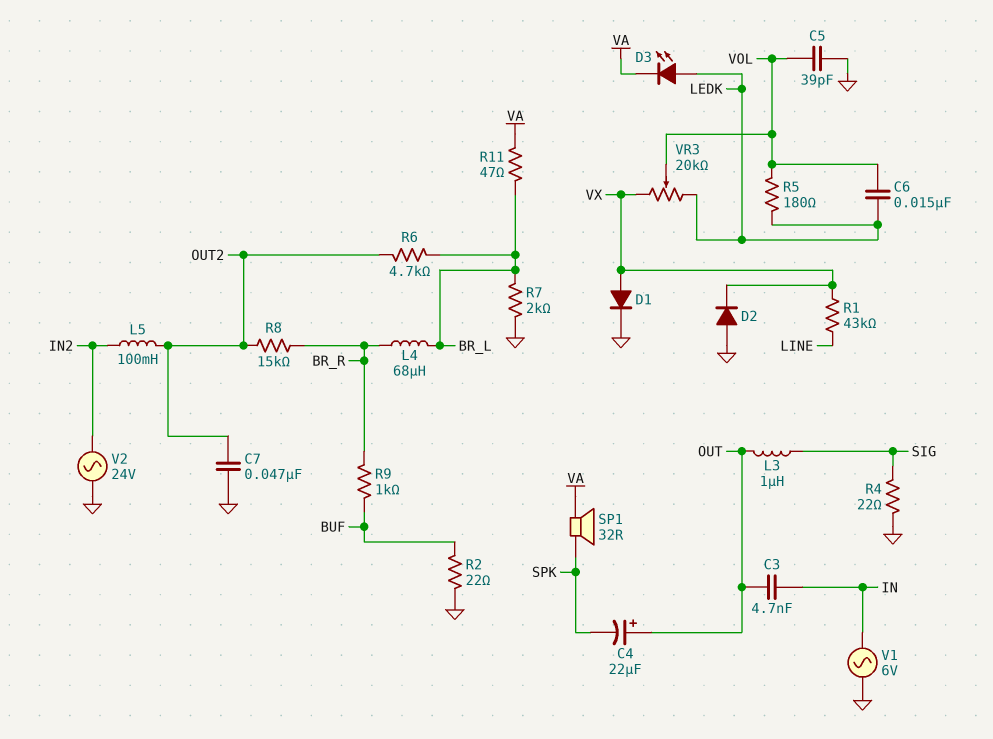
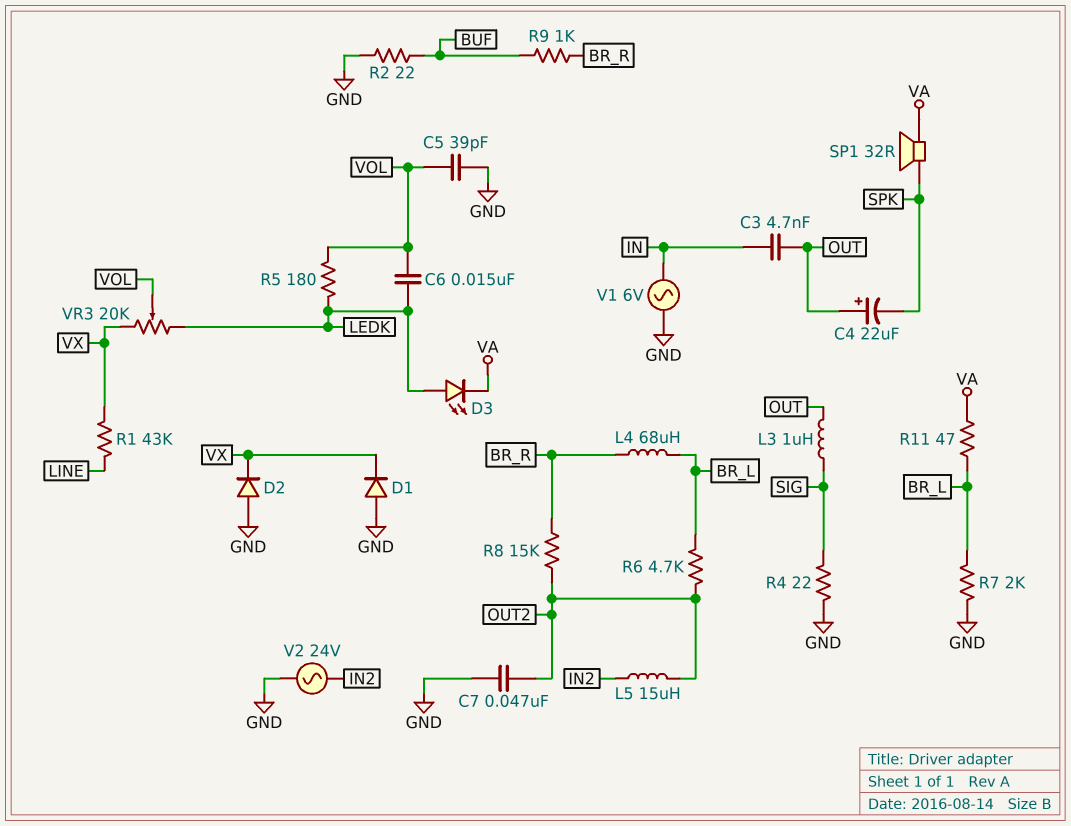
D1: diode (A VX, K GND) -> diode (A GND, K VX)
L5: 100mH (IN2, OUT2) -> 15uH (IN2, OUT2)

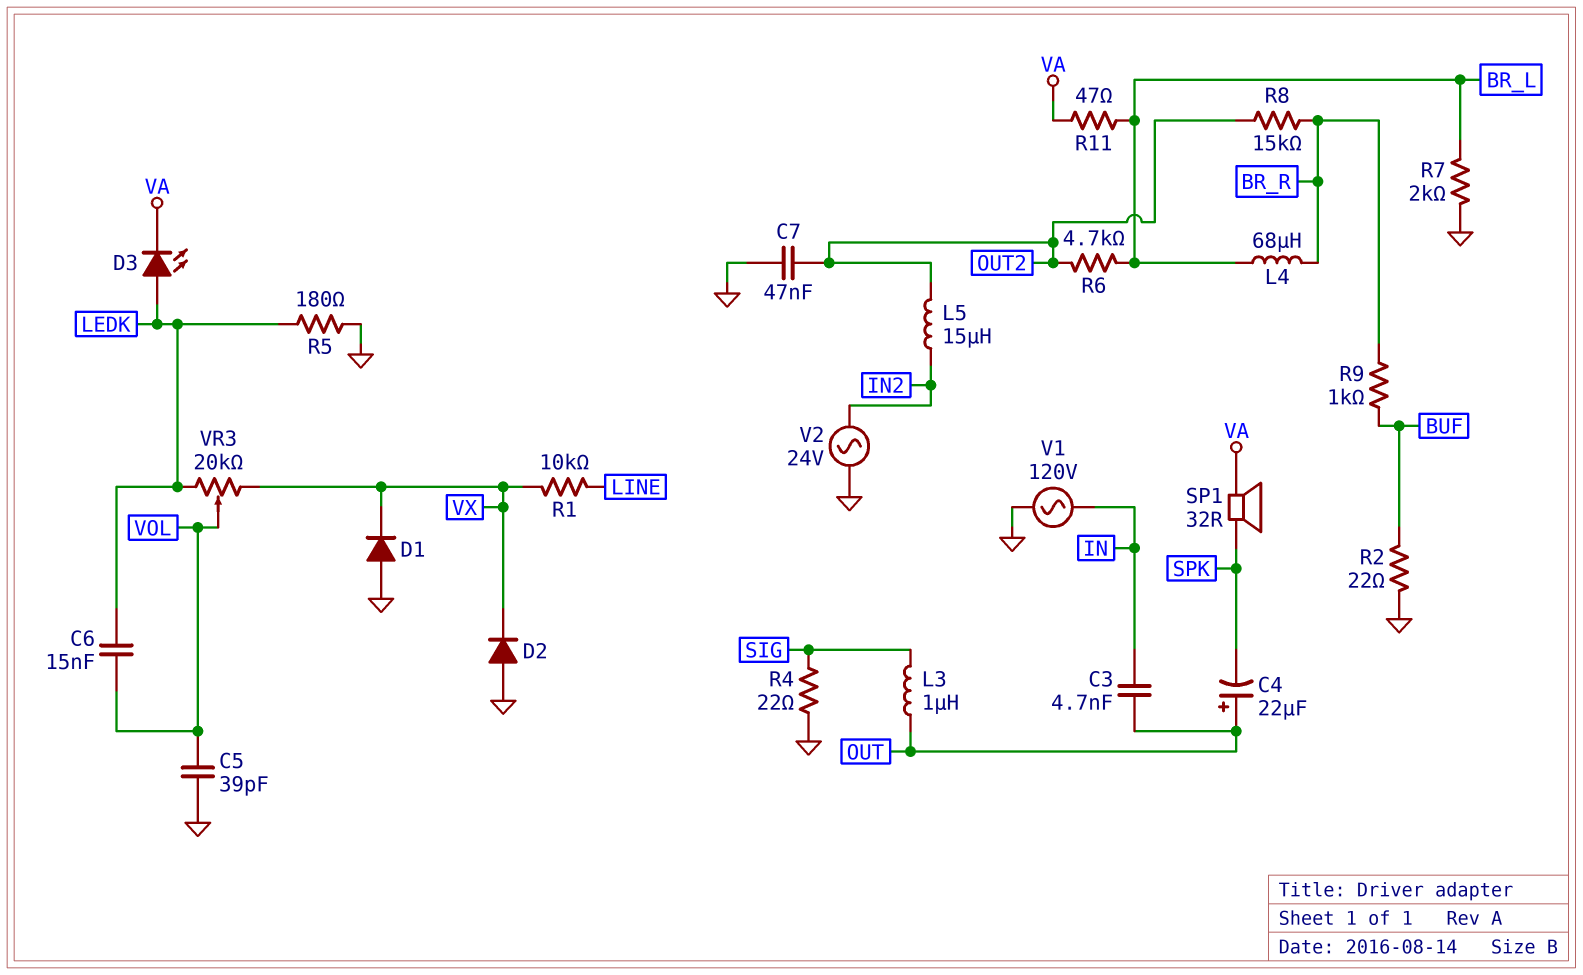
R1: 43k (LINE, VX) -> 10k (LINE, VX)
R5: 180 (LEDK, VOL) -> 180 (GND, LEDK)
V1: AC 6V (GND, IN) -> AC 120V (GND, IN)

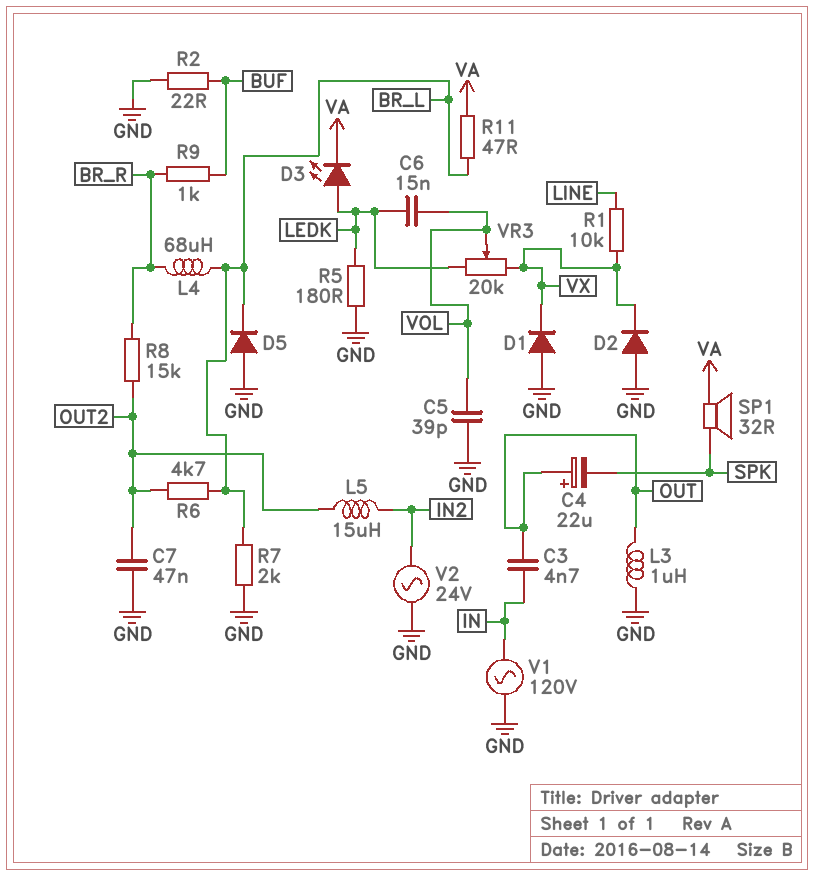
D5: none -> diode (A GND, K BR_L)
L3: 1uH (OUT, SIG) -> 1uH (GND, OUT)
R4: 22 (GND, SIG) -> none

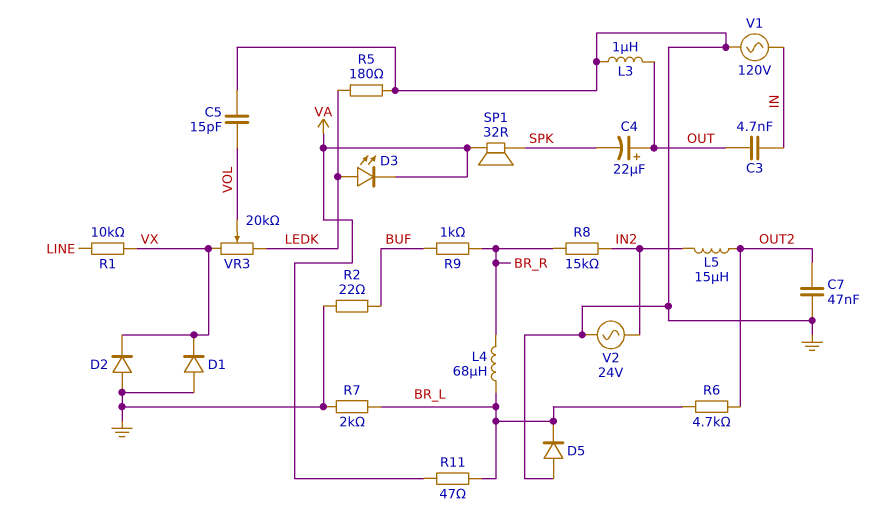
C5: 39pF (GND, VOL) -> 15pF (GND, VOL)
C6: 15nF (LEDK, VOL) -> none
R8: 15k (BR_R, OUT2) -> 15k (BR_R, IN2)

